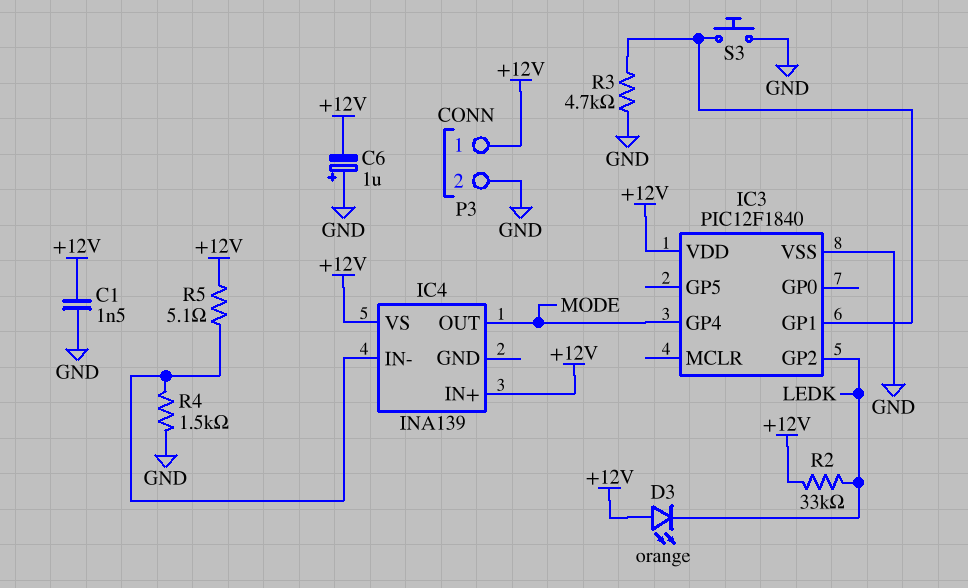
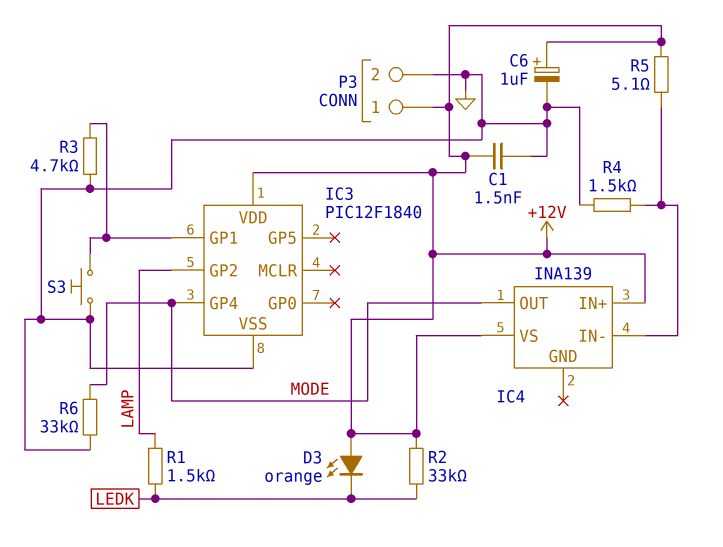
C6: 1uF (plus GND, minus +12V) -> 1uF (plus +12V, minus GND)
IC3 pin GP2: LEDK -> LAMP
R1: none -> 1.5k (LAMP, LEDK)
R6: none -> 33k (GND, MODE)

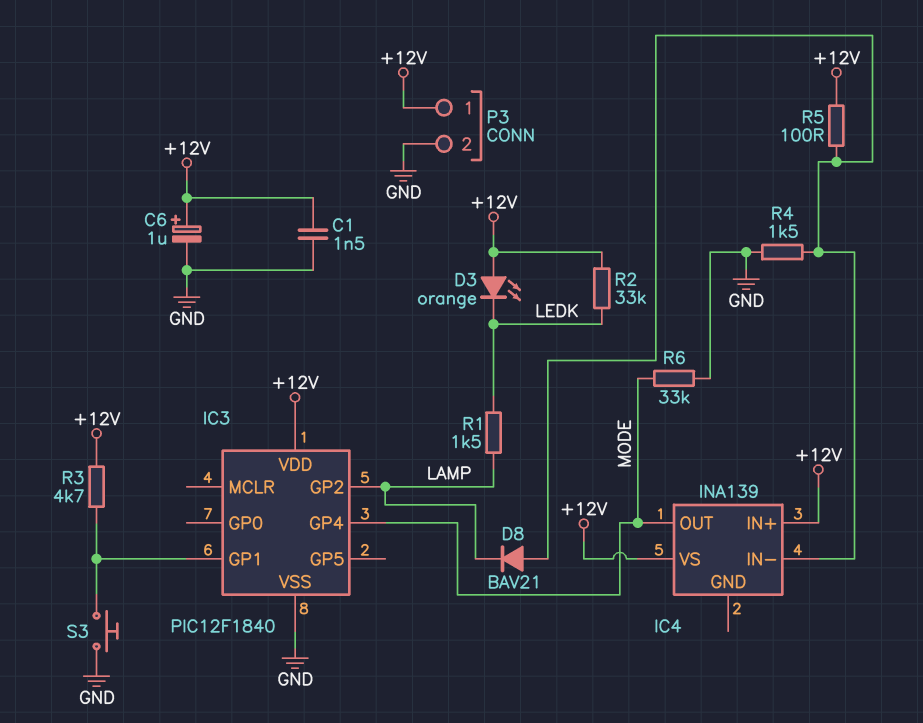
D8: none -> diode BAV21 (A IC4/IN-, K LAMP)
R3: 4.7k (GND, IC3/GP1) -> 4.7k (+12V, IC3/GP1)
R5: 5.1 (+12V, IC4/IN-) -> 100 (+12V, IC4/IN-)

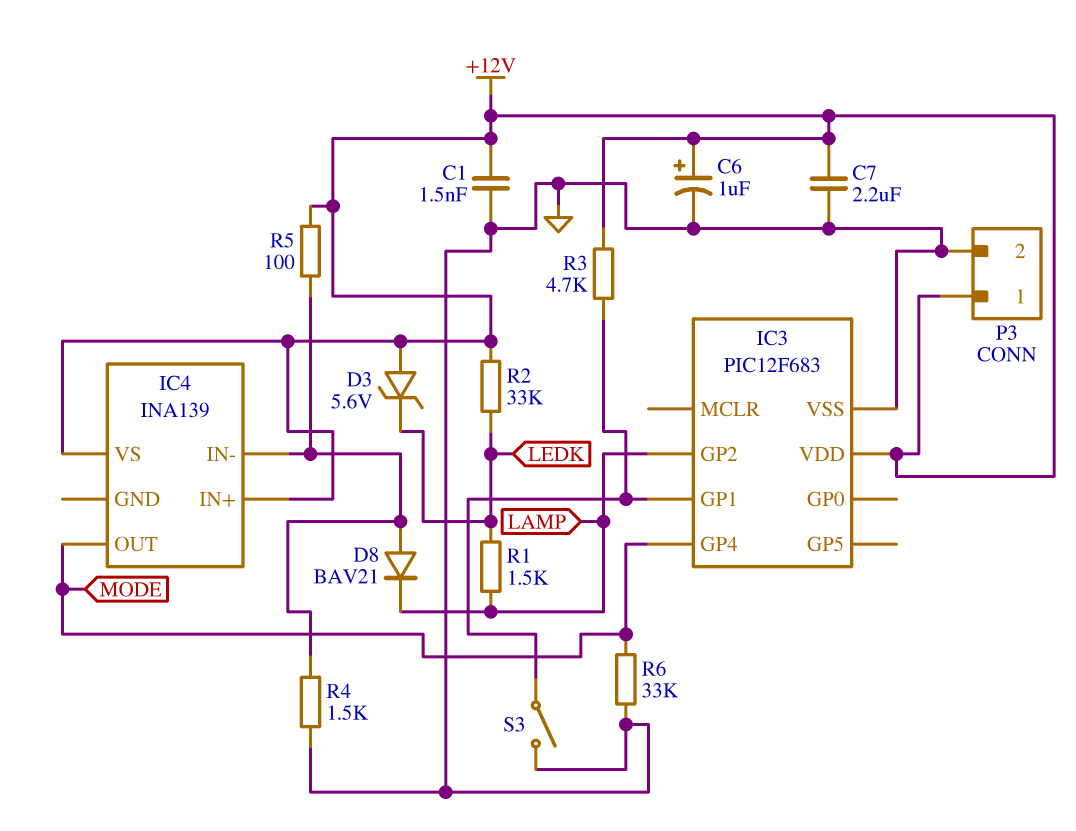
C7: none -> 2.2uF (+12V, GND)
D3: LED orange (A +12V, K LEDK) -> zener 5.6V (A +12V, K LEDK)
IC3: PIC12F1840 -> PIC12F683
S3: button (GND, IC3/GP1) -> switch (GND, IC3/GP1)

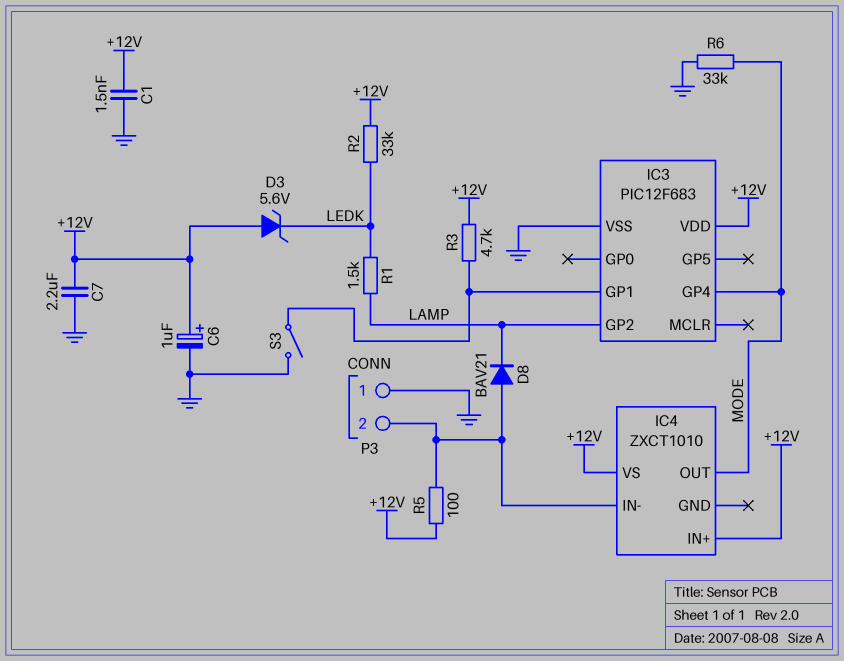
IC4: INA139 -> ZXCT1010
P3 pin 1: +12V -> GND
P3 pin 2: GND -> IC4/IN-
R4: 1.5k (GND, IC4/IN-) -> none

